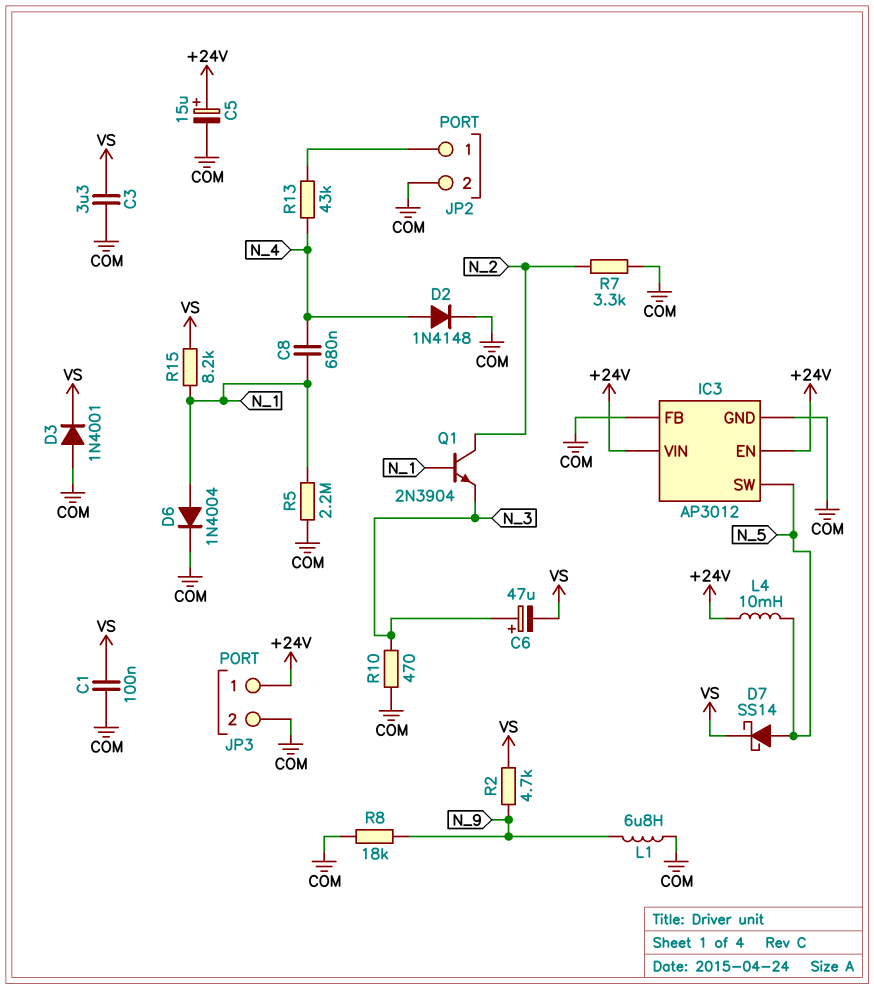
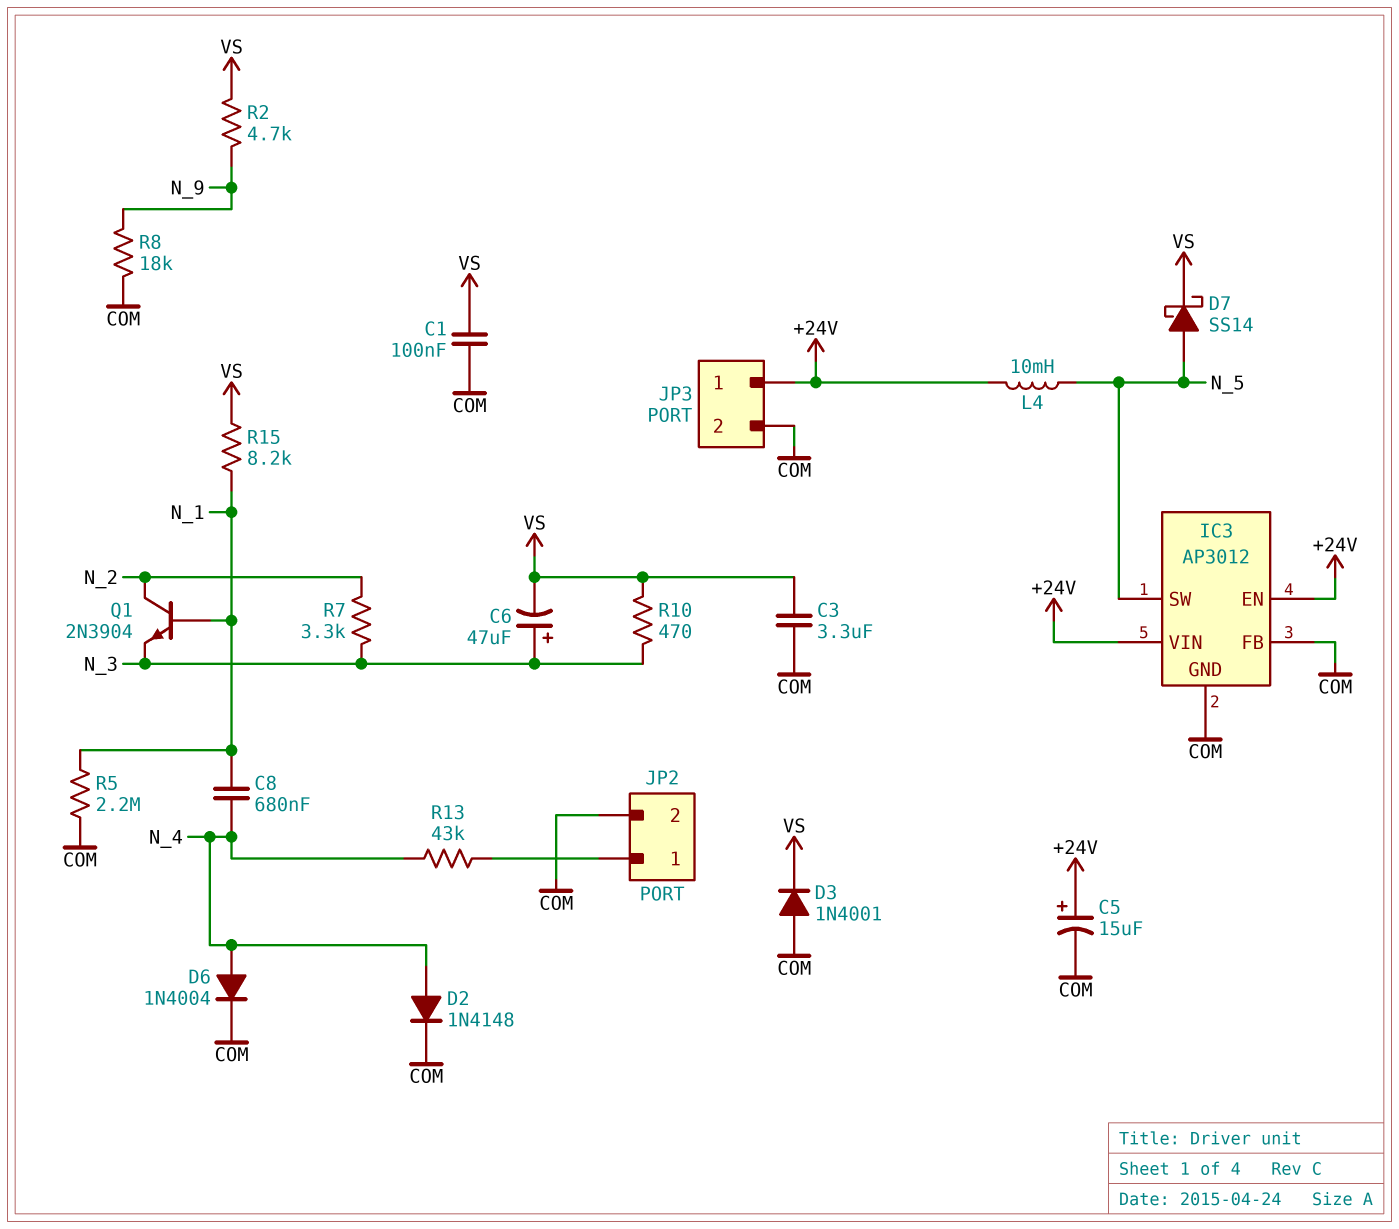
D6: diode 1N4004 (A N_1, K COM) -> diode 1N4004 (A N_4, K COM)
L1: 6.8uH (COM, N_9) -> none
R7: 3.3k (COM, N_2) -> 3.3k (N_2, N_3)
R10: 470 (COM, N_3) -> 470 (N_3, VS)

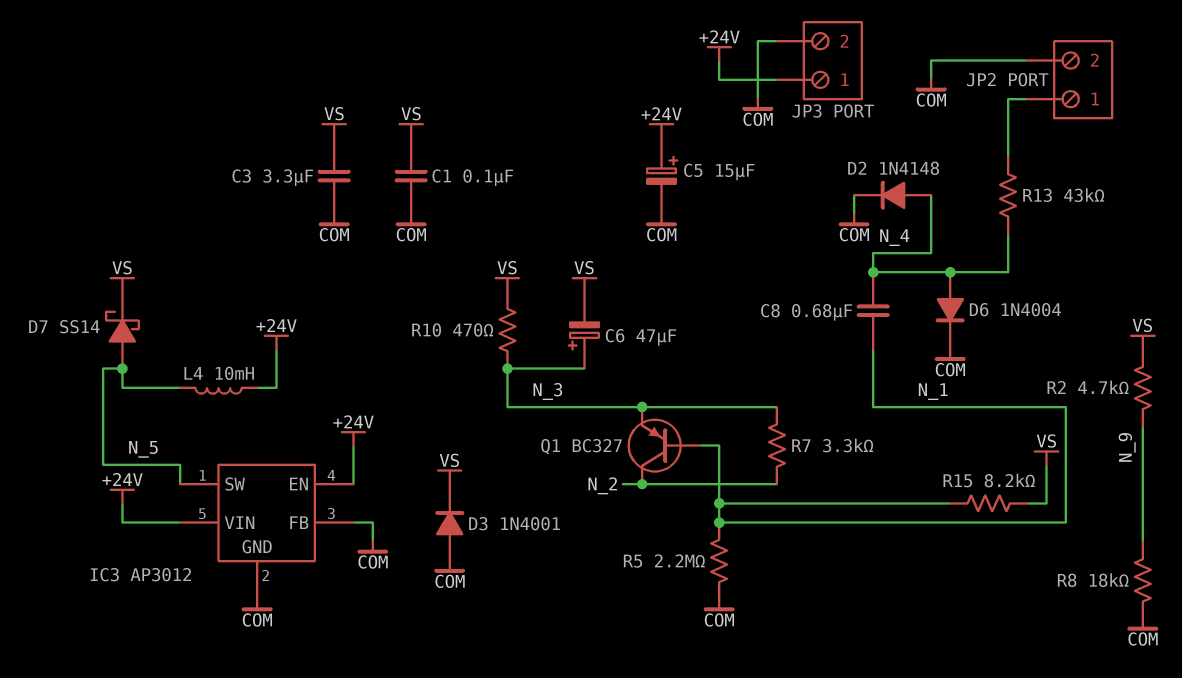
Q1: NPN 2N3904 (B N_1, C N_2, E N_3) -> PNP BC327 (B N_1, C N_2, E N_3)

